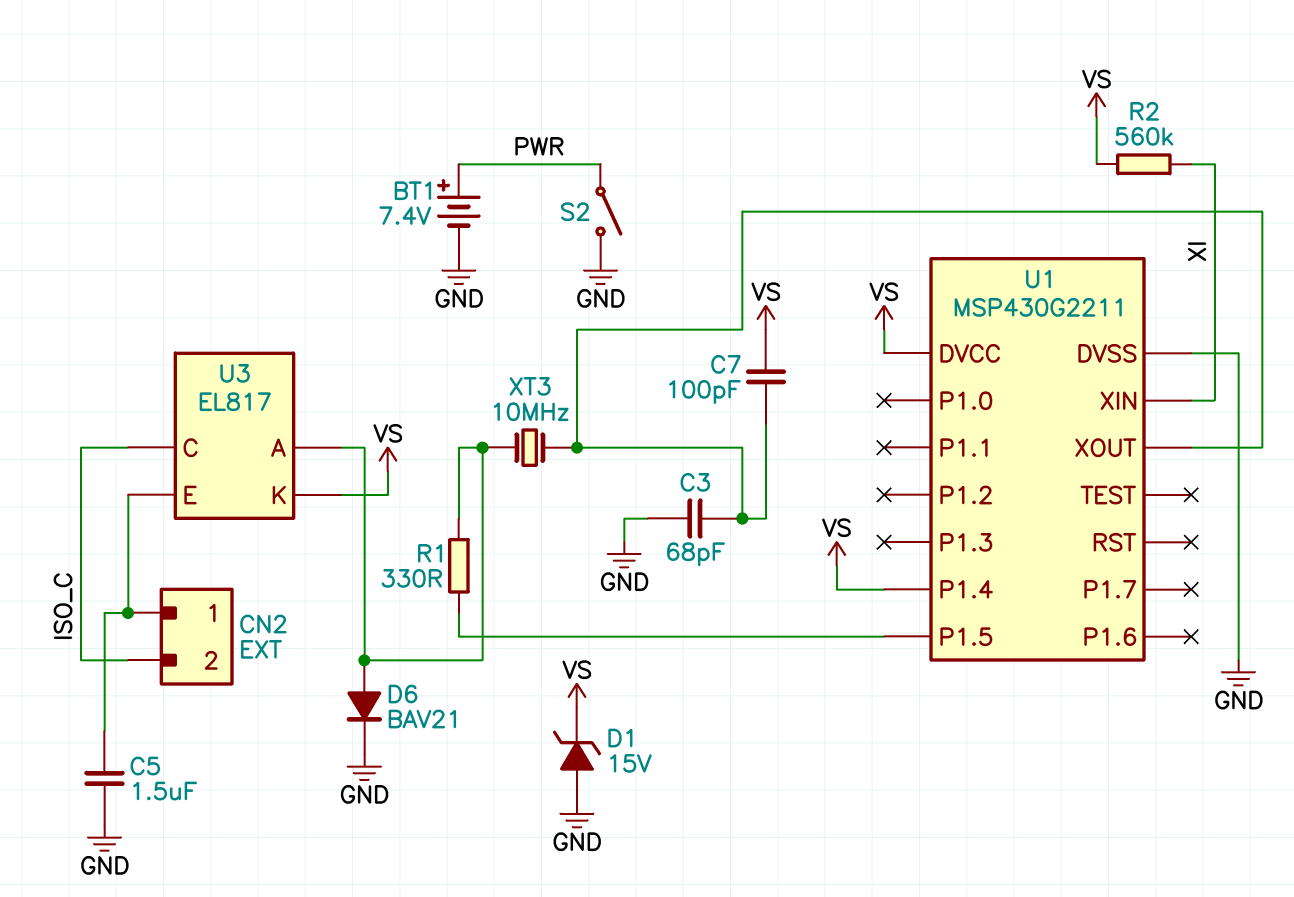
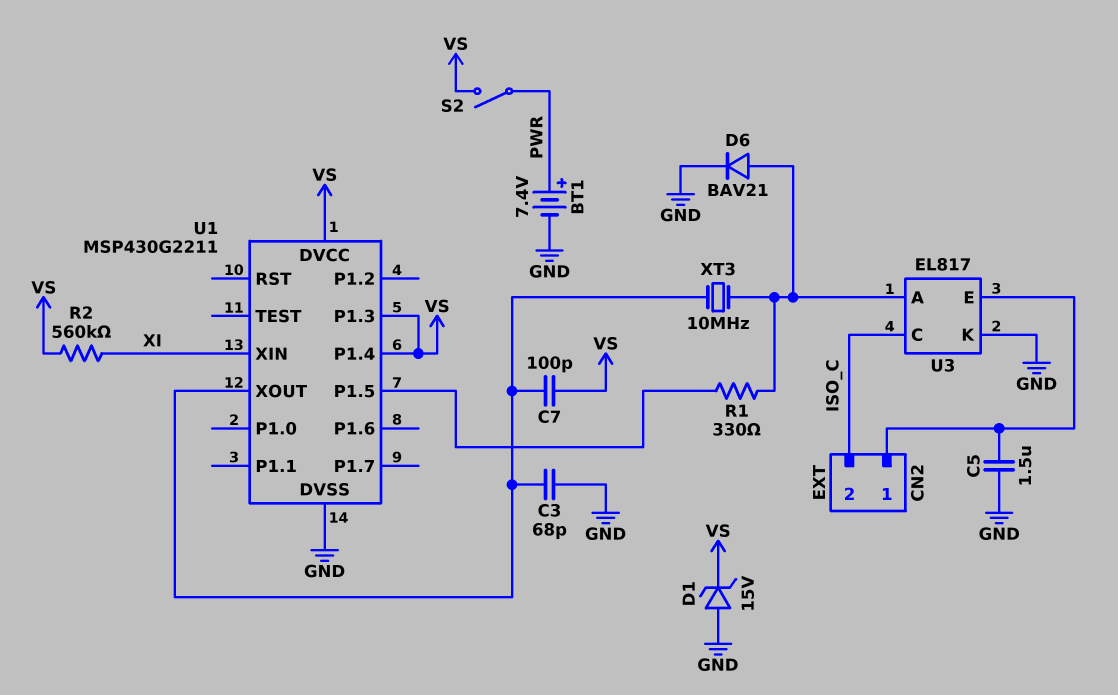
S2: switch (GND, PWR) -> switch (PWR, VS)
U1 pin P1.3: none -> VS
U3 pin K: VS -> GND

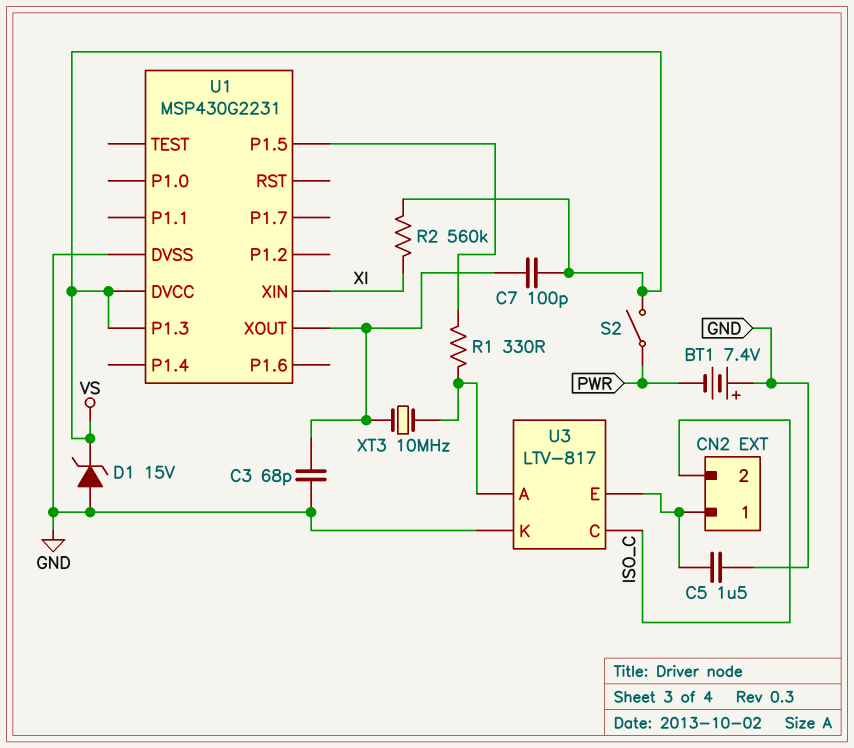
BT1: 7.4V (plus PWR, minus GND) -> 7.4V (plus GND, minus PWR)
D6: diode BAV21 (A U3/A, K GND) -> none
U1: MSP430G2211 -> MSP430G2231
U1 pin P1.4: VS -> none
U3: EL817 -> LTV-817

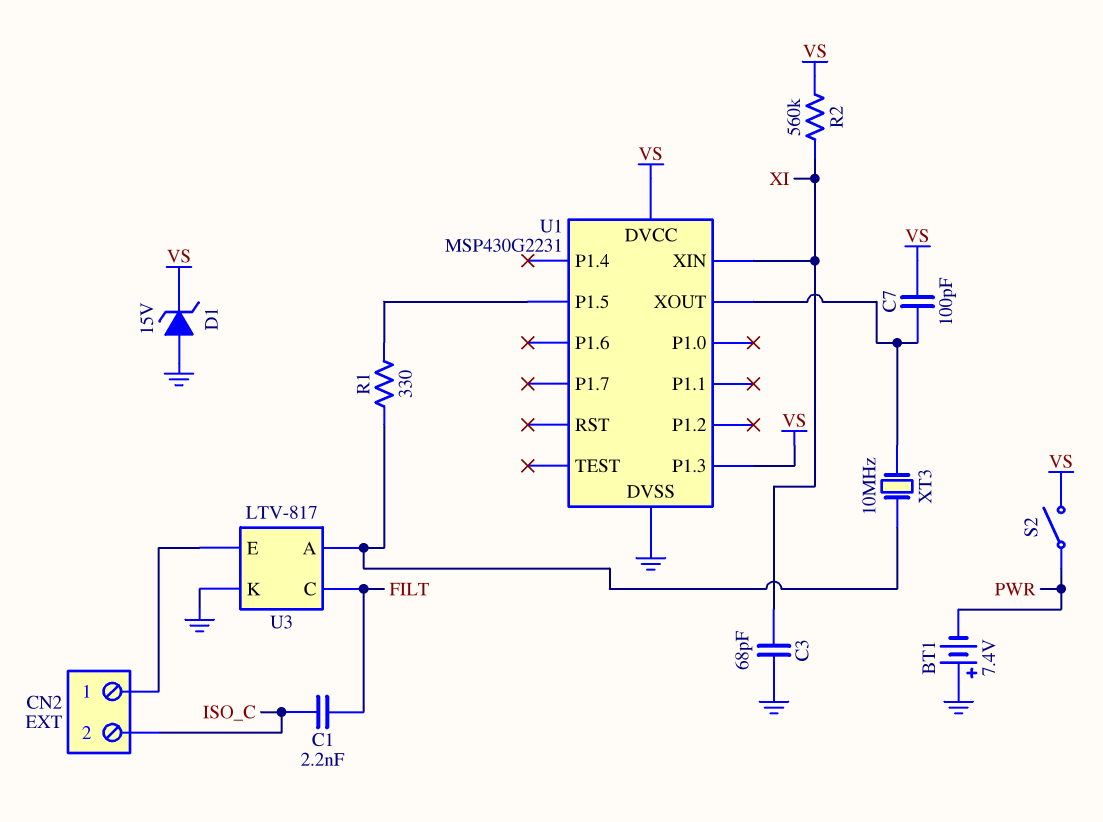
C1: none -> 2.2nF (FILT, ISO_C)
C3: 68pF (GND, U1/XOUT) -> 68pF (GND, XI)
C5: 1.5uF (CN2/1, GND) -> none
U3 pin C: ISO_C -> FILT

